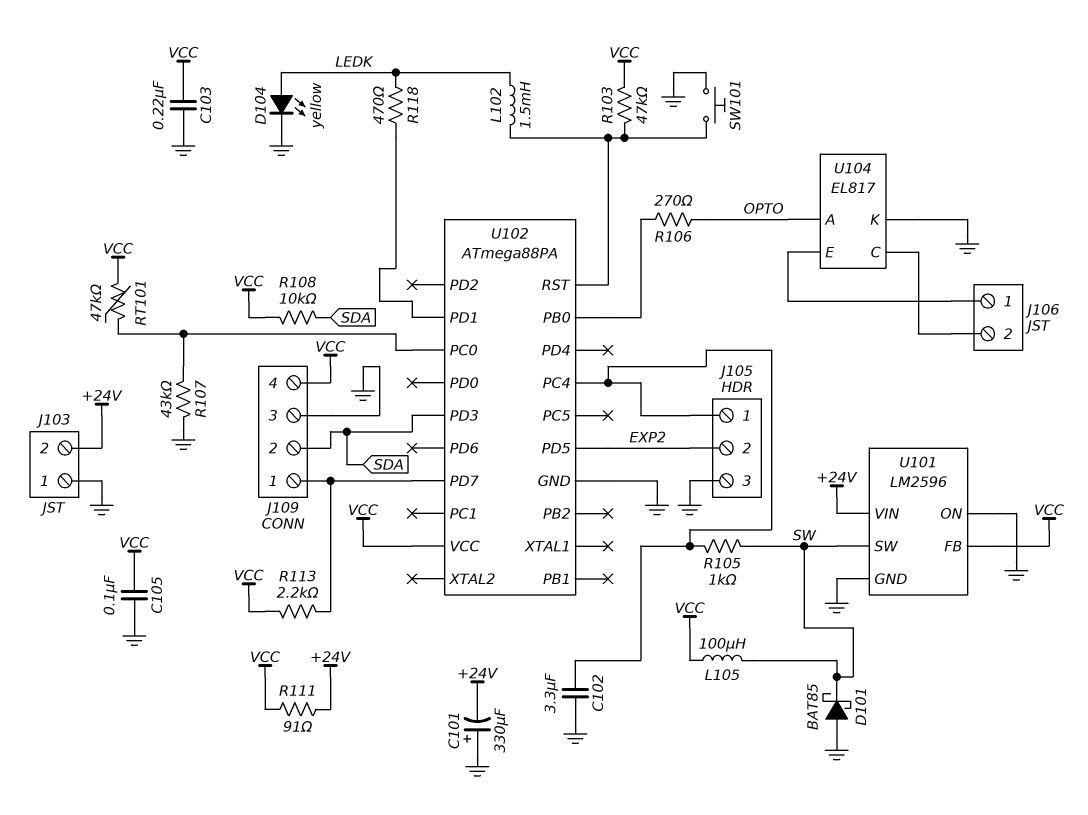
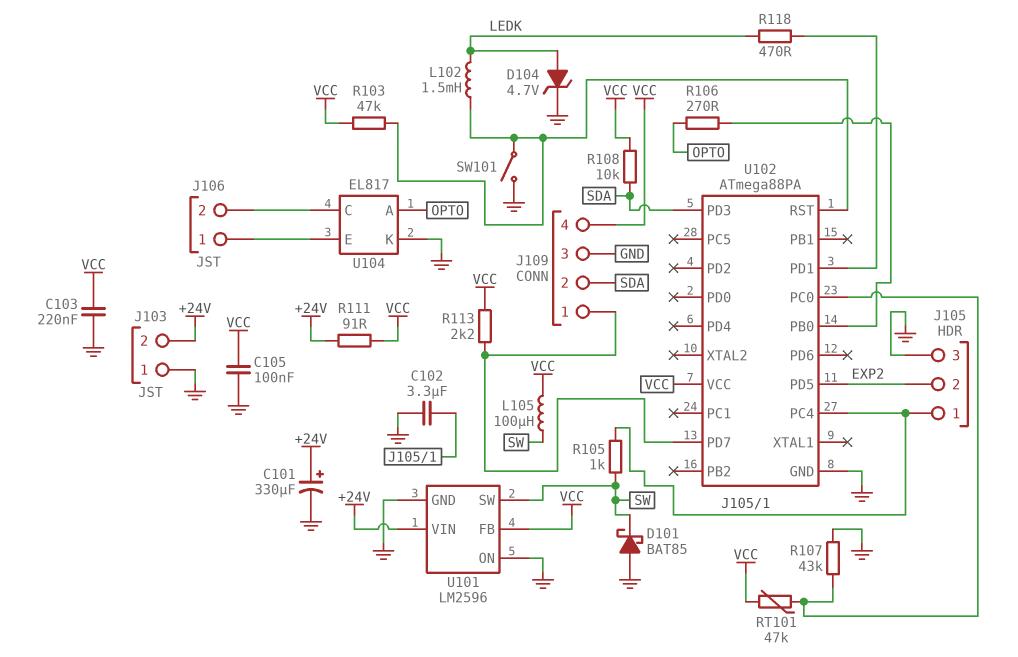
C101: 330uF (plus GND, minus +24V) -> 330uF (plus +24V, minus GND)
D104: LED yellow (A LEDK, K GND) -> zener 4.7V (A LEDK, K GND)
SW101: button (GND, U102/RST) -> switch (GND, U102/RST)

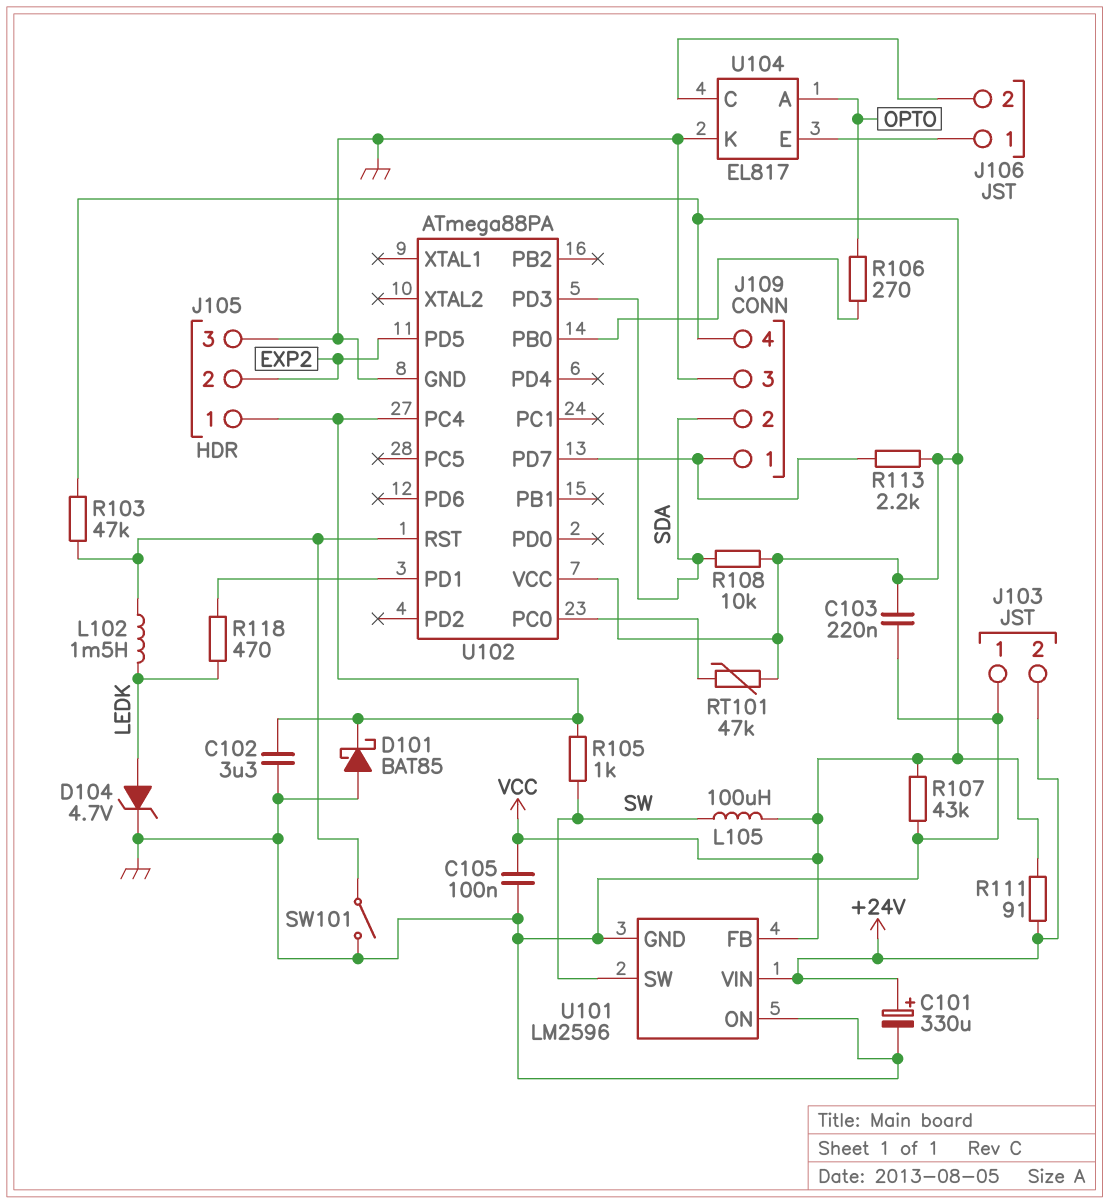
D101: schottky BAT85 (A GND, K SW) -> schottky BAT85 (A GND, K J105/1)
R107: 43k (GND, U102/PC0) -> 43k (GND, VCC)

